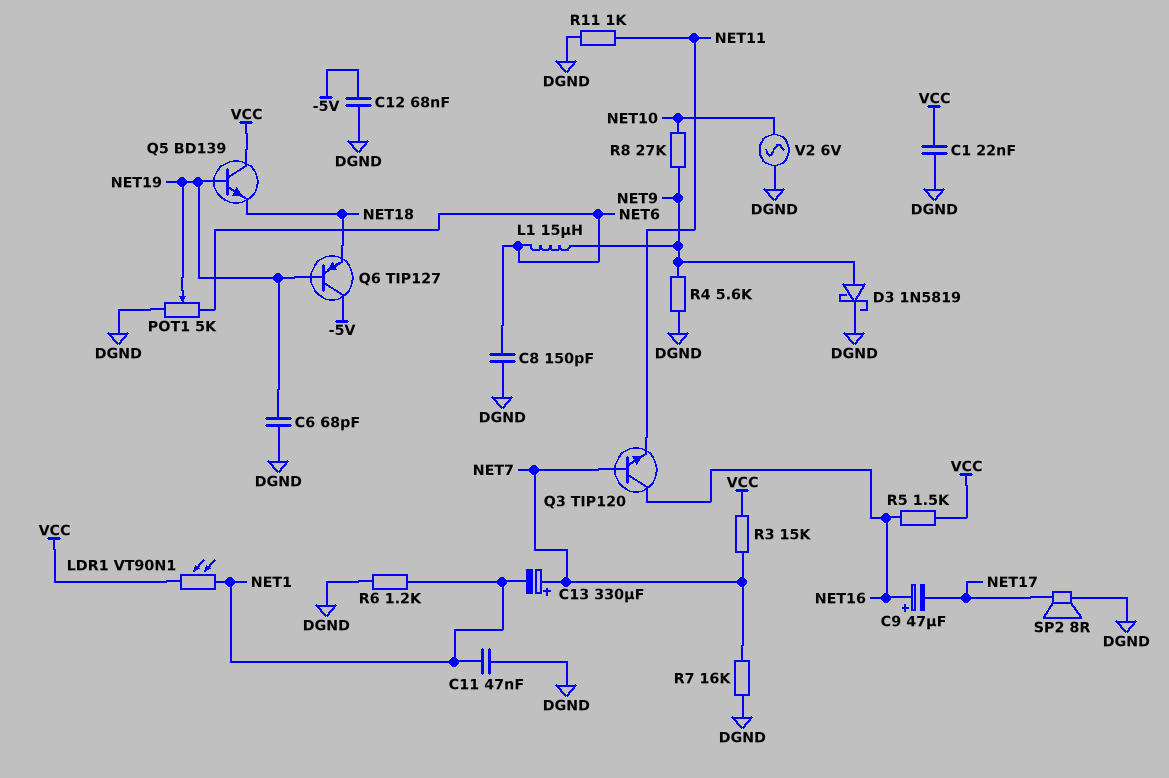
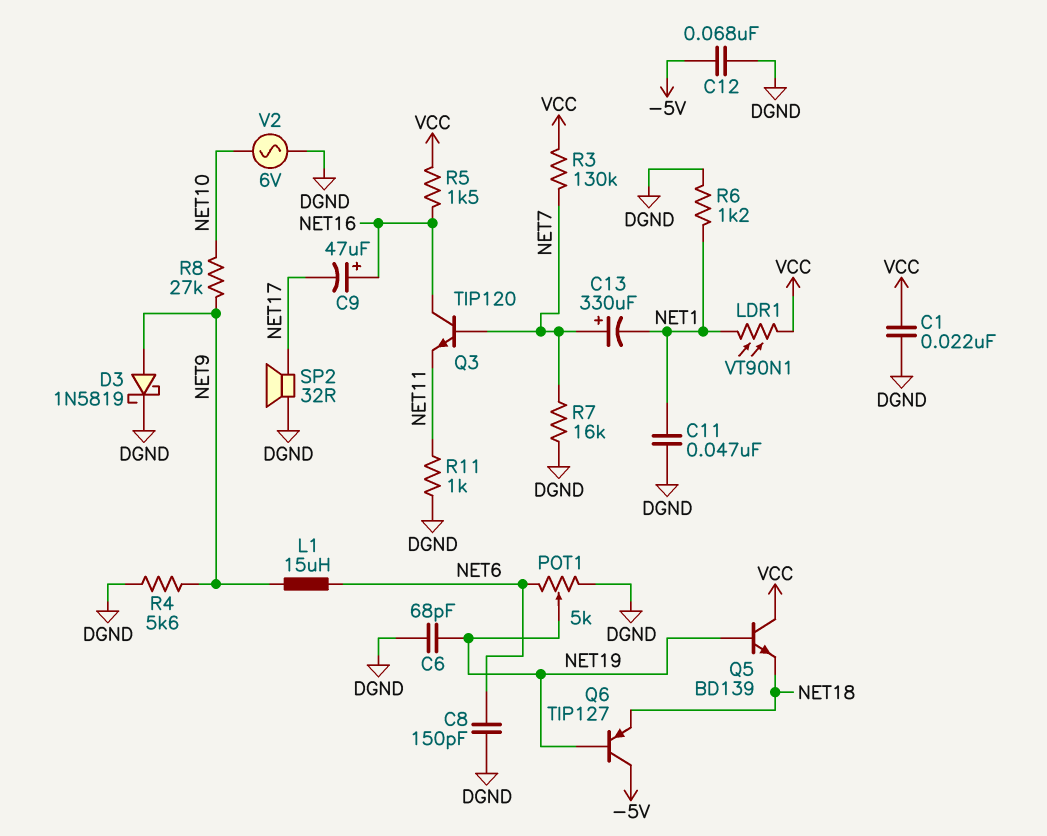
R3: 15k (NET7, VCC) -> 130k (NET7, VCC)
SP2: speaker 8R (DGND, NET17) -> speaker 32R (DGND, NET17)

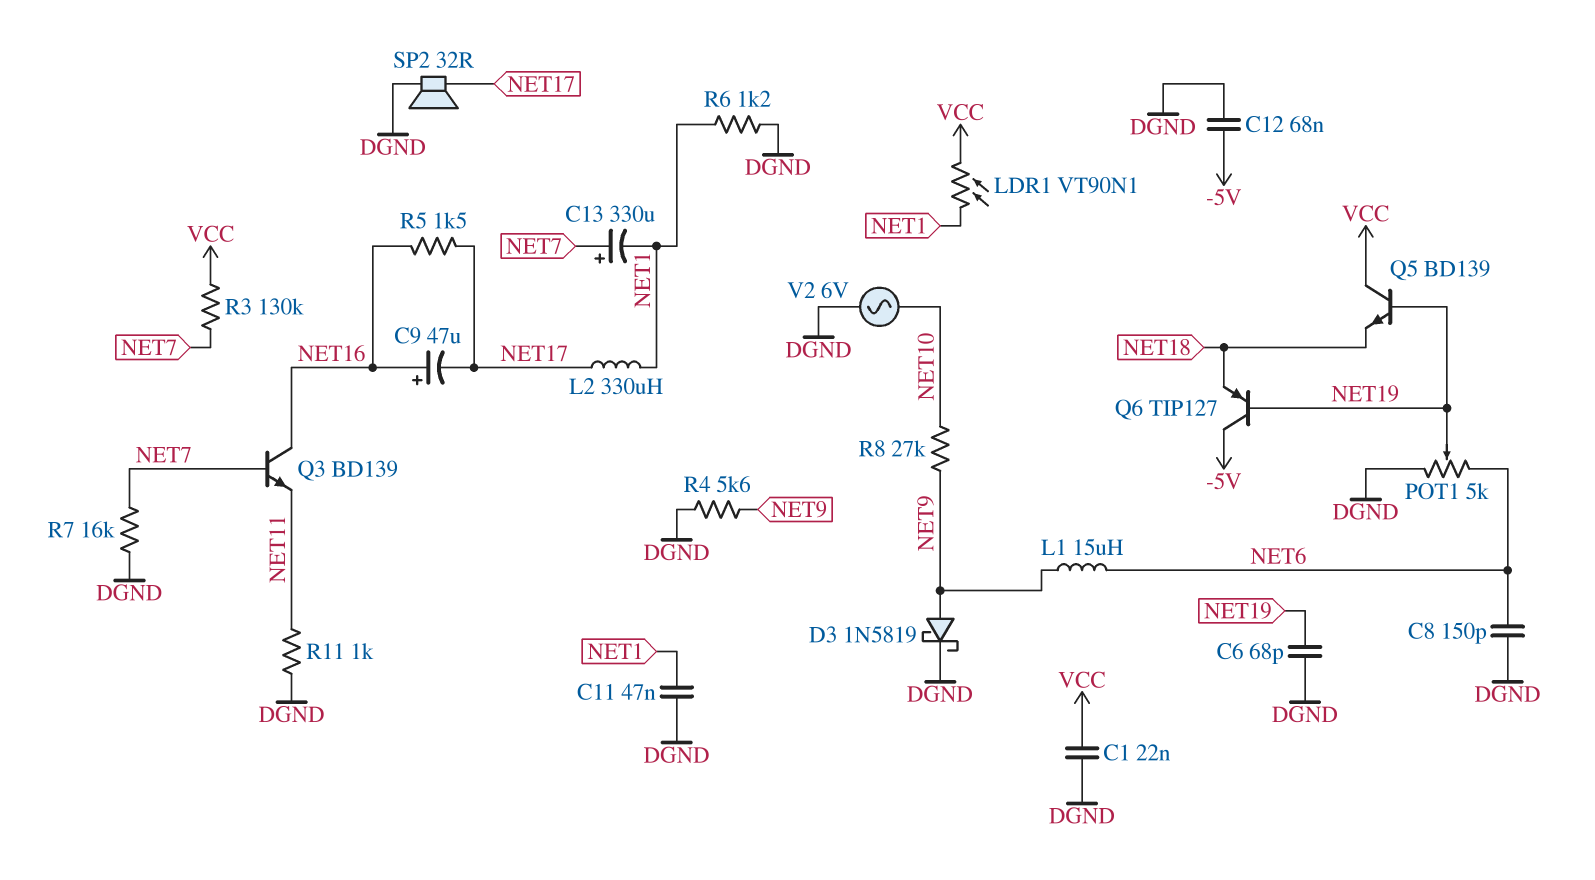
L2: none -> 330uH (NET1, NET17)
Q3: NPN TIP120 (B NET7, C NET16, E NET11) -> NPN BD139 (B NET7, C NET16, E NET11)
R5: 1.5k (NET16, VCC) -> 1.5k (NET16, NET17)

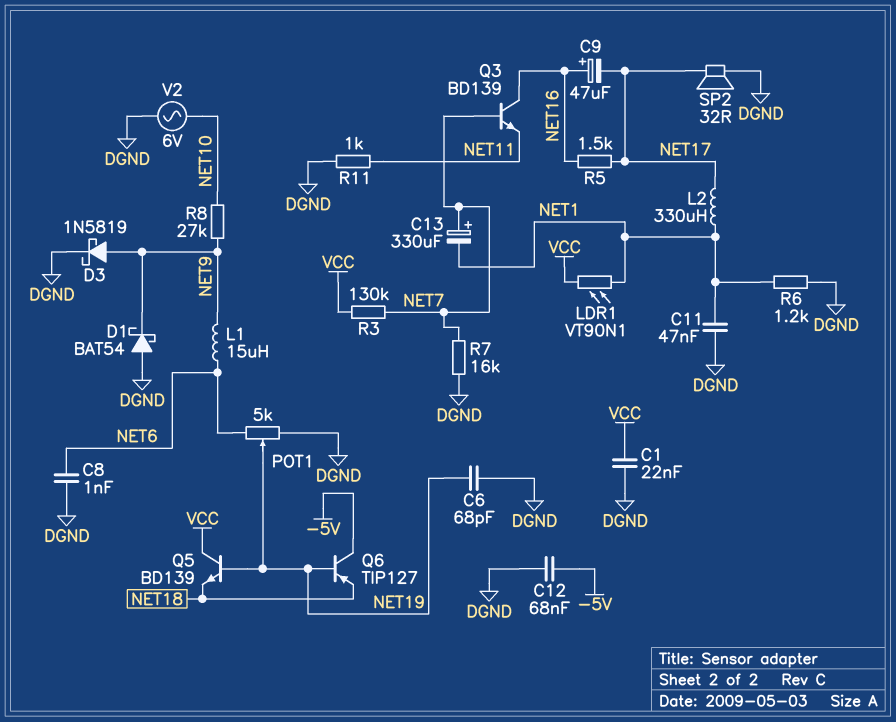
C8: 150pF (DGND, NET6) -> 1nF (DGND, NET6)
D1: none -> schottky BAT54 (A DGND, K NET9)
R4: 5.6k (DGND, NET9) -> none

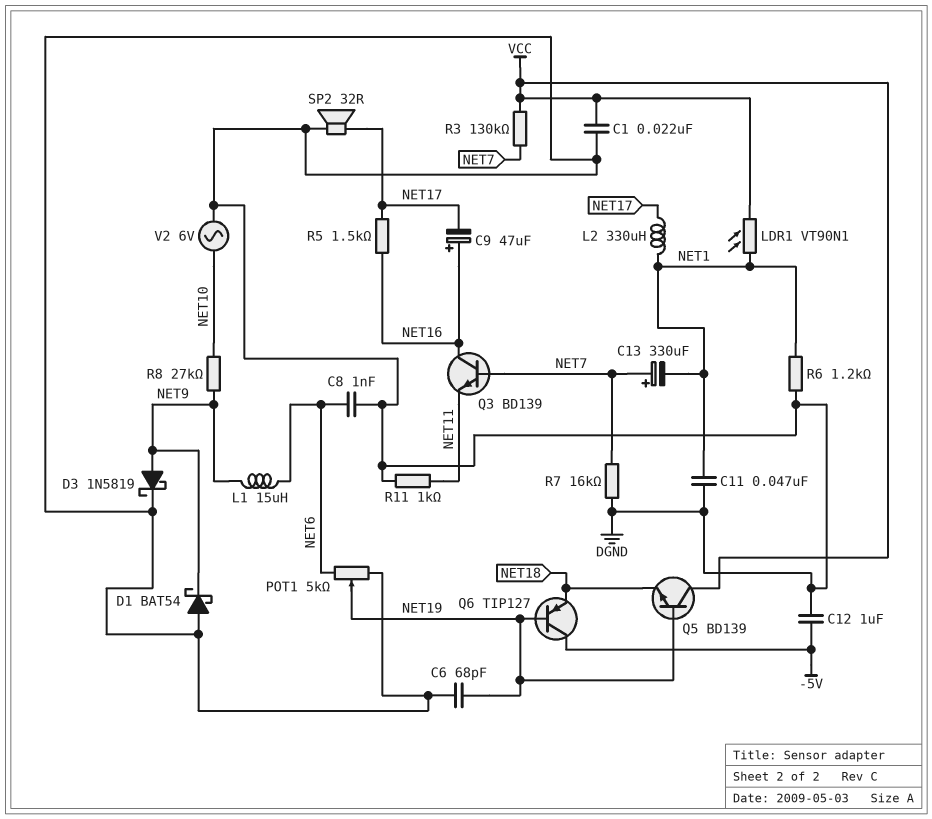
C12: 68nF (-5V, DGND) -> 1uF (-5V, DGND)

